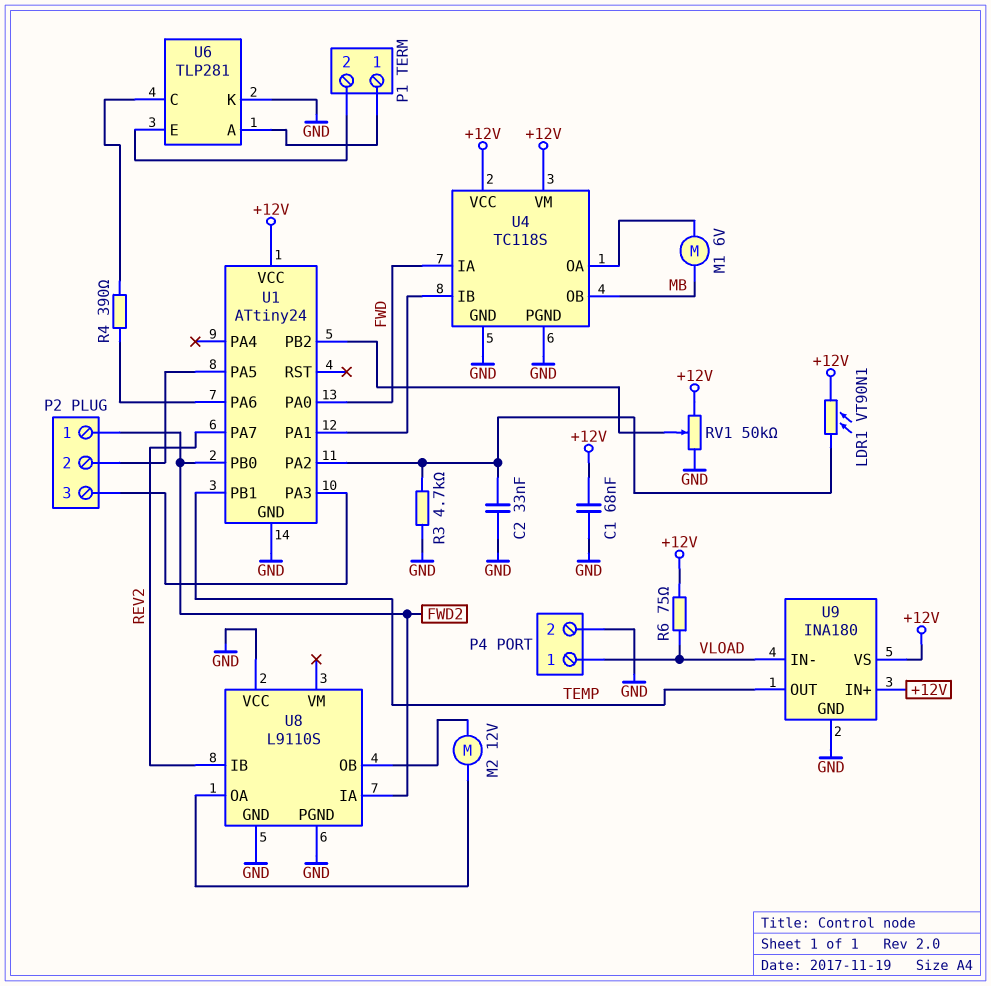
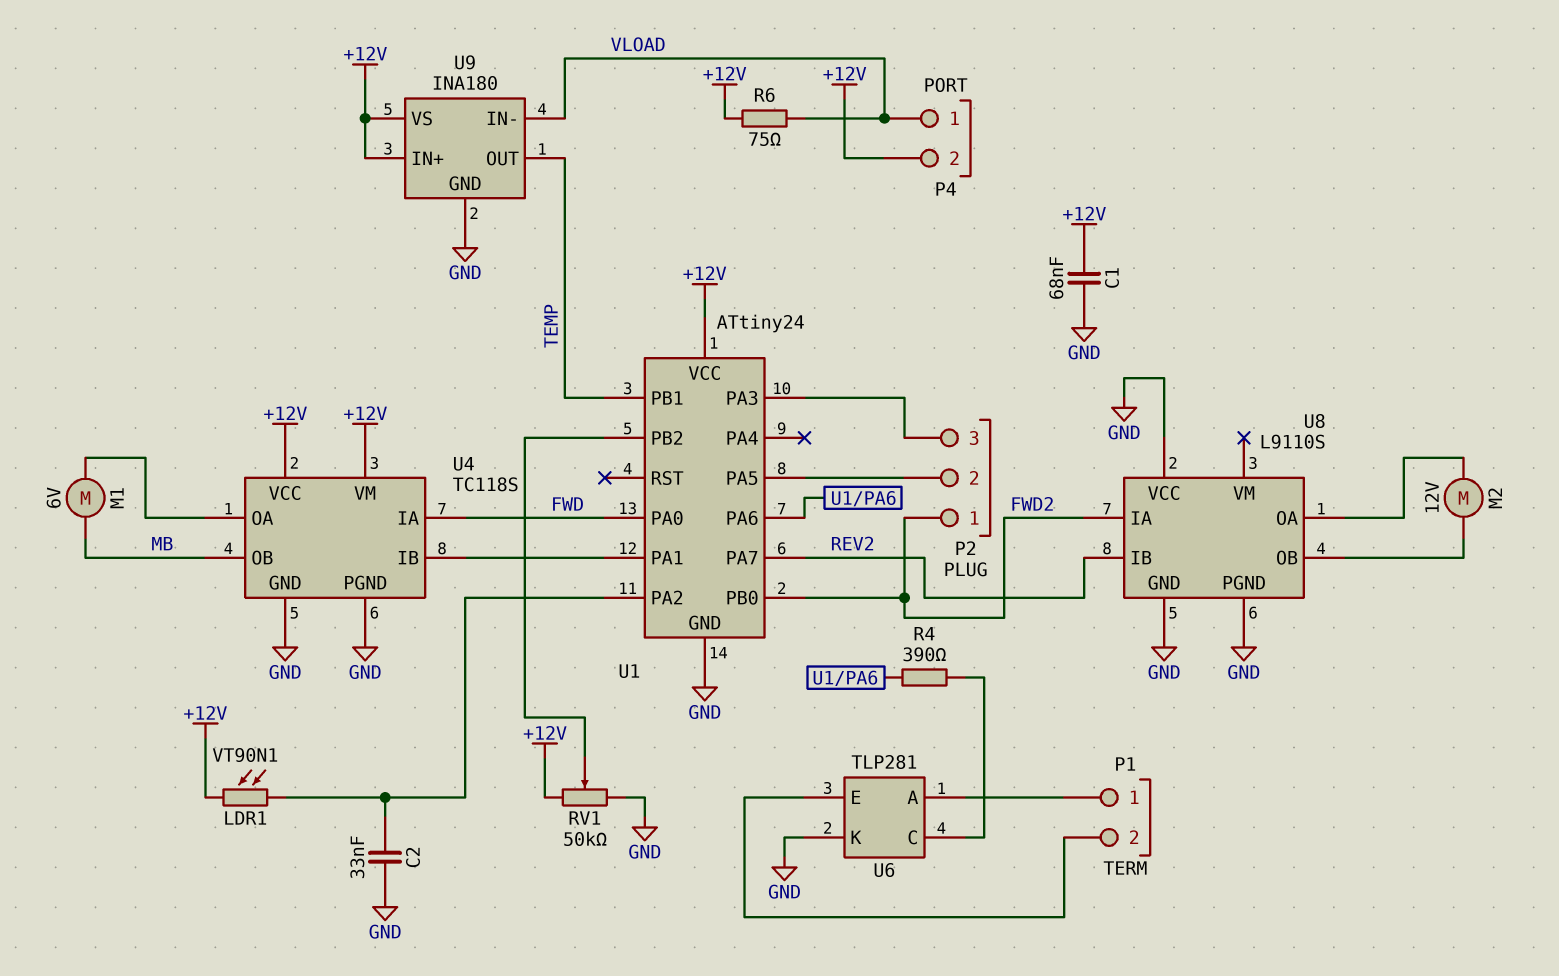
P4 pin 2: GND -> +12V
R3: 4.7k (GND, U1/PA2) -> none

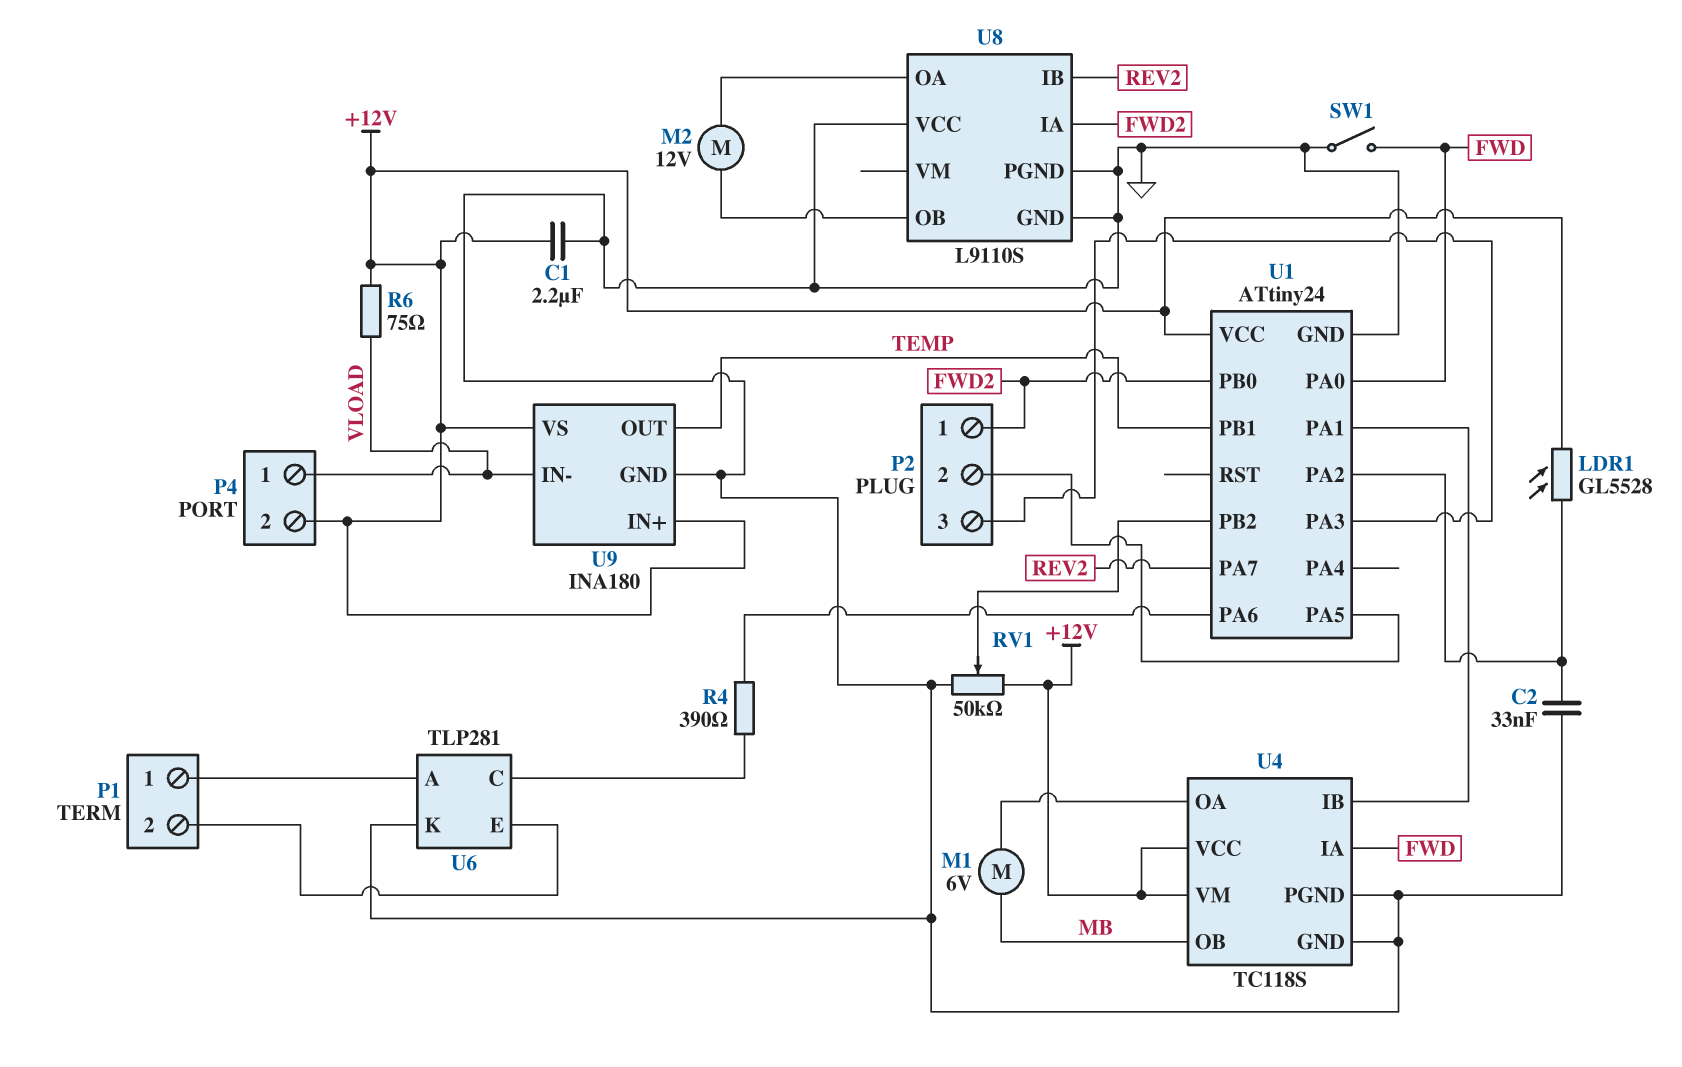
C1: 68nF (+12V, GND) -> 2.2uF (+12V, GND)
LDR1: VT90N1 (+12V, U1/PA2) -> GL5528 (+12V, U1/PA2)
SW1: none -> switch (FWD, GND)

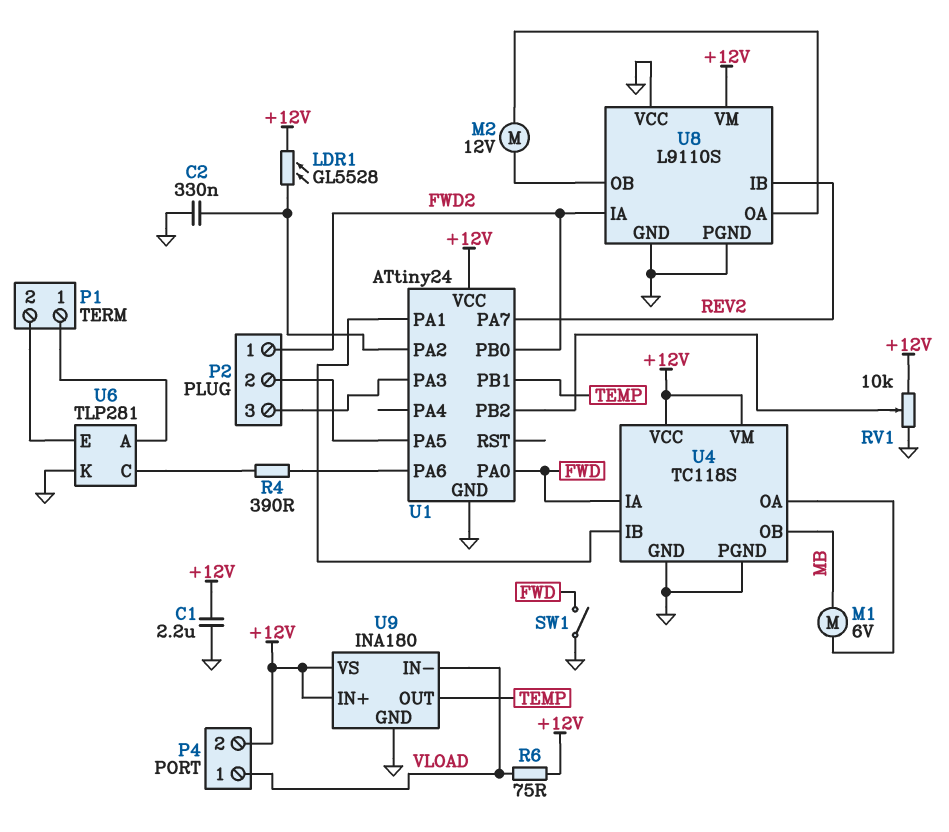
C2: 33nF (GND, U1/PA2) -> 330nF (GND, U1/PA2)
RV1: 50k (+12V, GND, wiper U1/PB2) -> 10k (+12V, GND, wiper U1/PB2)
U8 pin VM: none -> +12V

